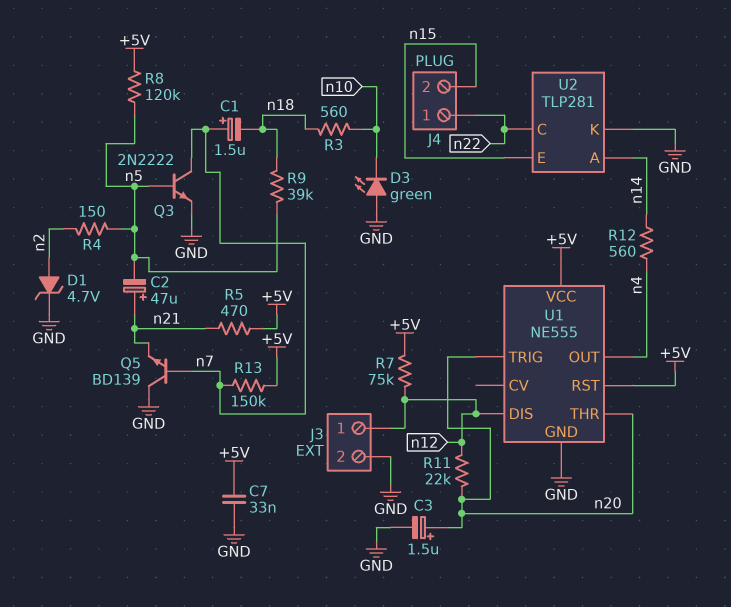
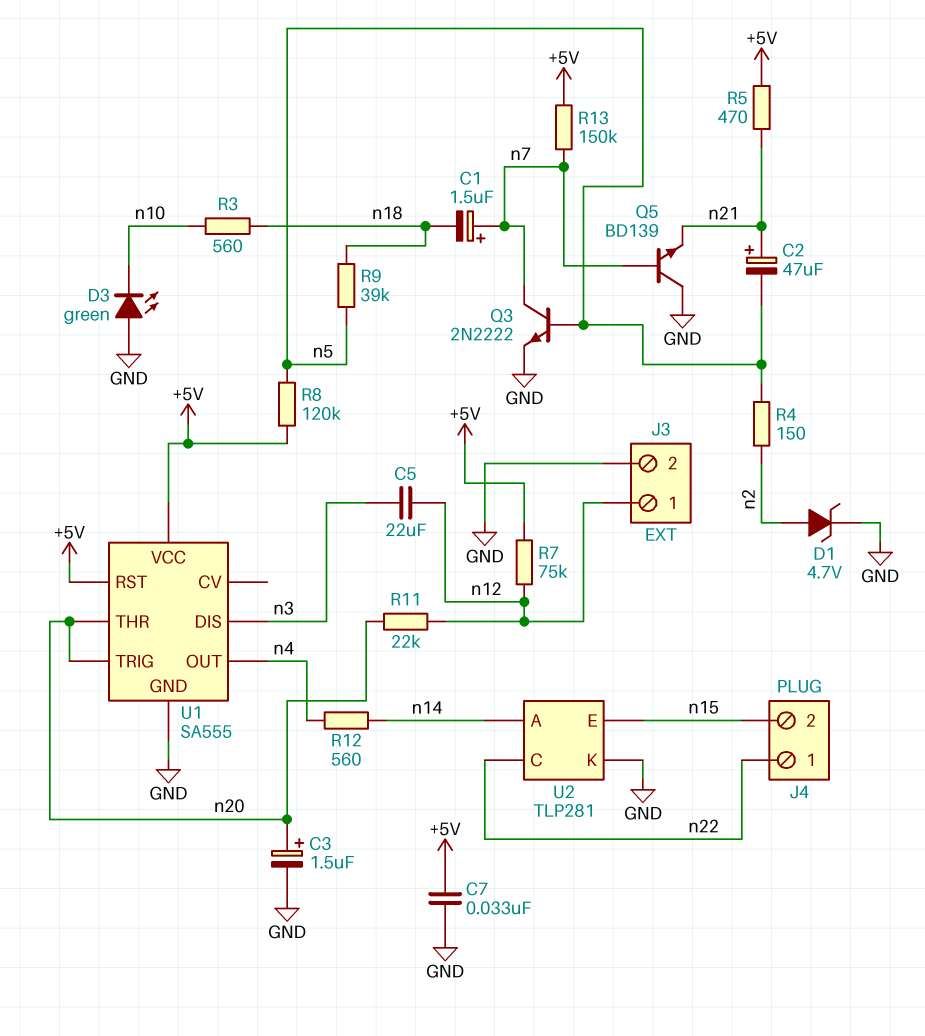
C5: none -> 22uF (n3, n12)
U1: NE555 -> SA555
U1 pin DIS: n12 -> n3

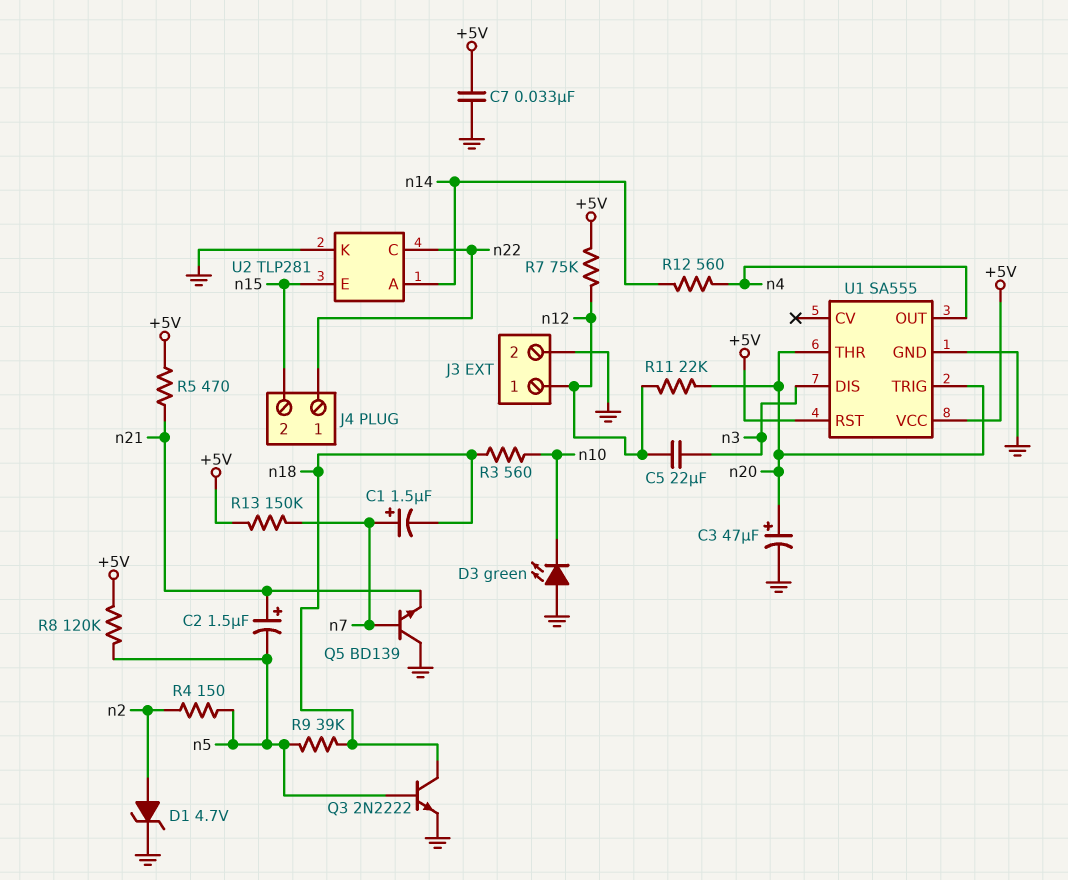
C2: 47uF (plus n21, minus n5) -> 1.5uF (plus n21, minus n5)
C3: 1.5uF (plus n20, minus GND) -> 47uF (plus n20, minus GND)
Q3: NPN 2N2222 (B n5, C n7, E GND) -> NPN 2N2222 (B n5, C n18, E GND)

